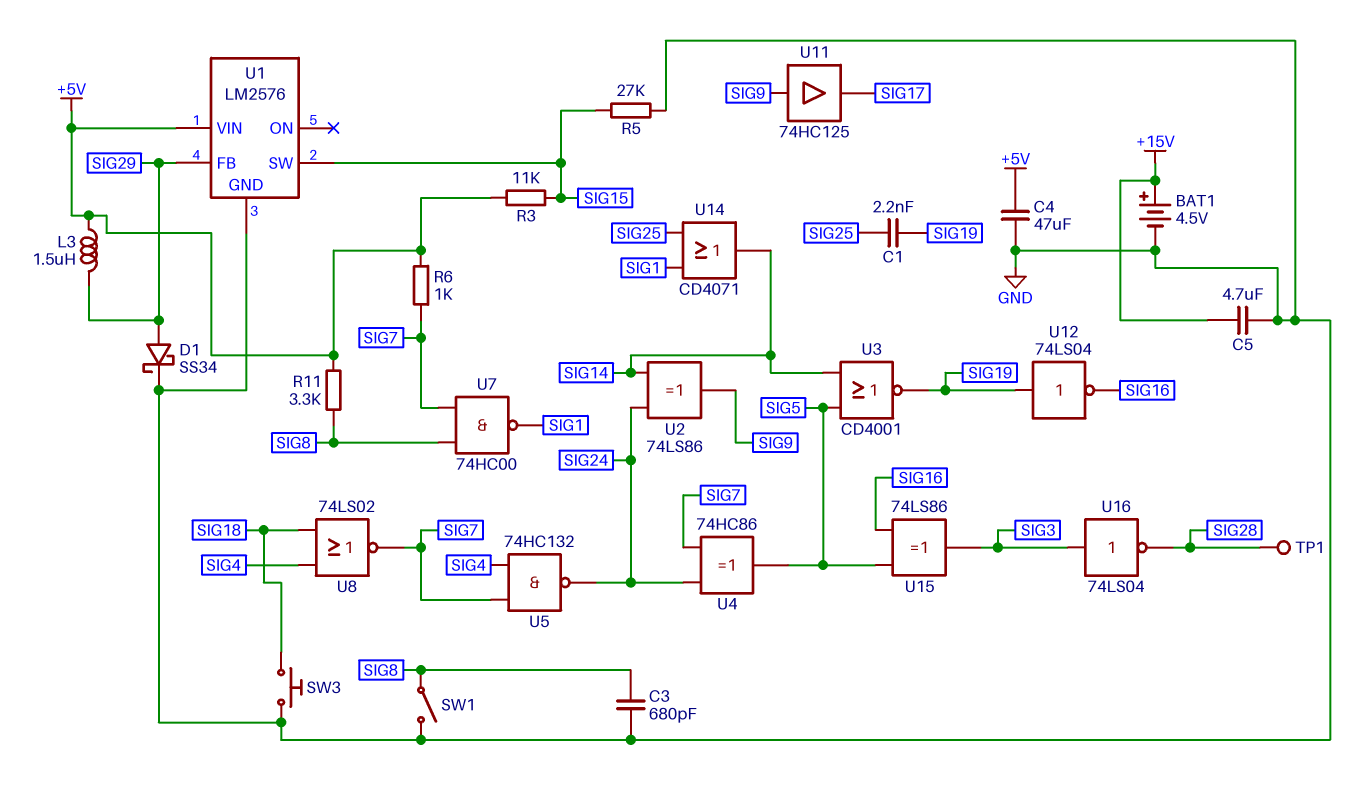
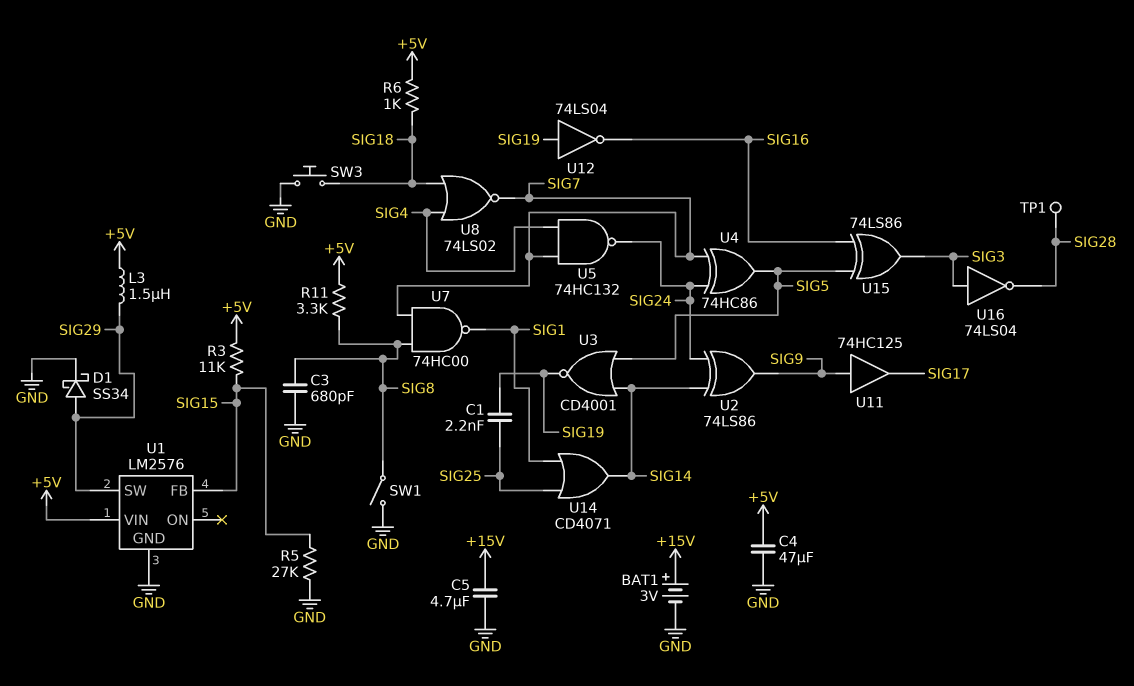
BAT1: 4.5V (plus +15V, minus GND) -> 3V (plus +15V, minus GND)
R6: 1k (+5V, SIG7) -> 1k (+5V, SIG18)
U1 pin FB: SIG29 -> SIG15
U1 pin SW: SIG15 -> SIG29

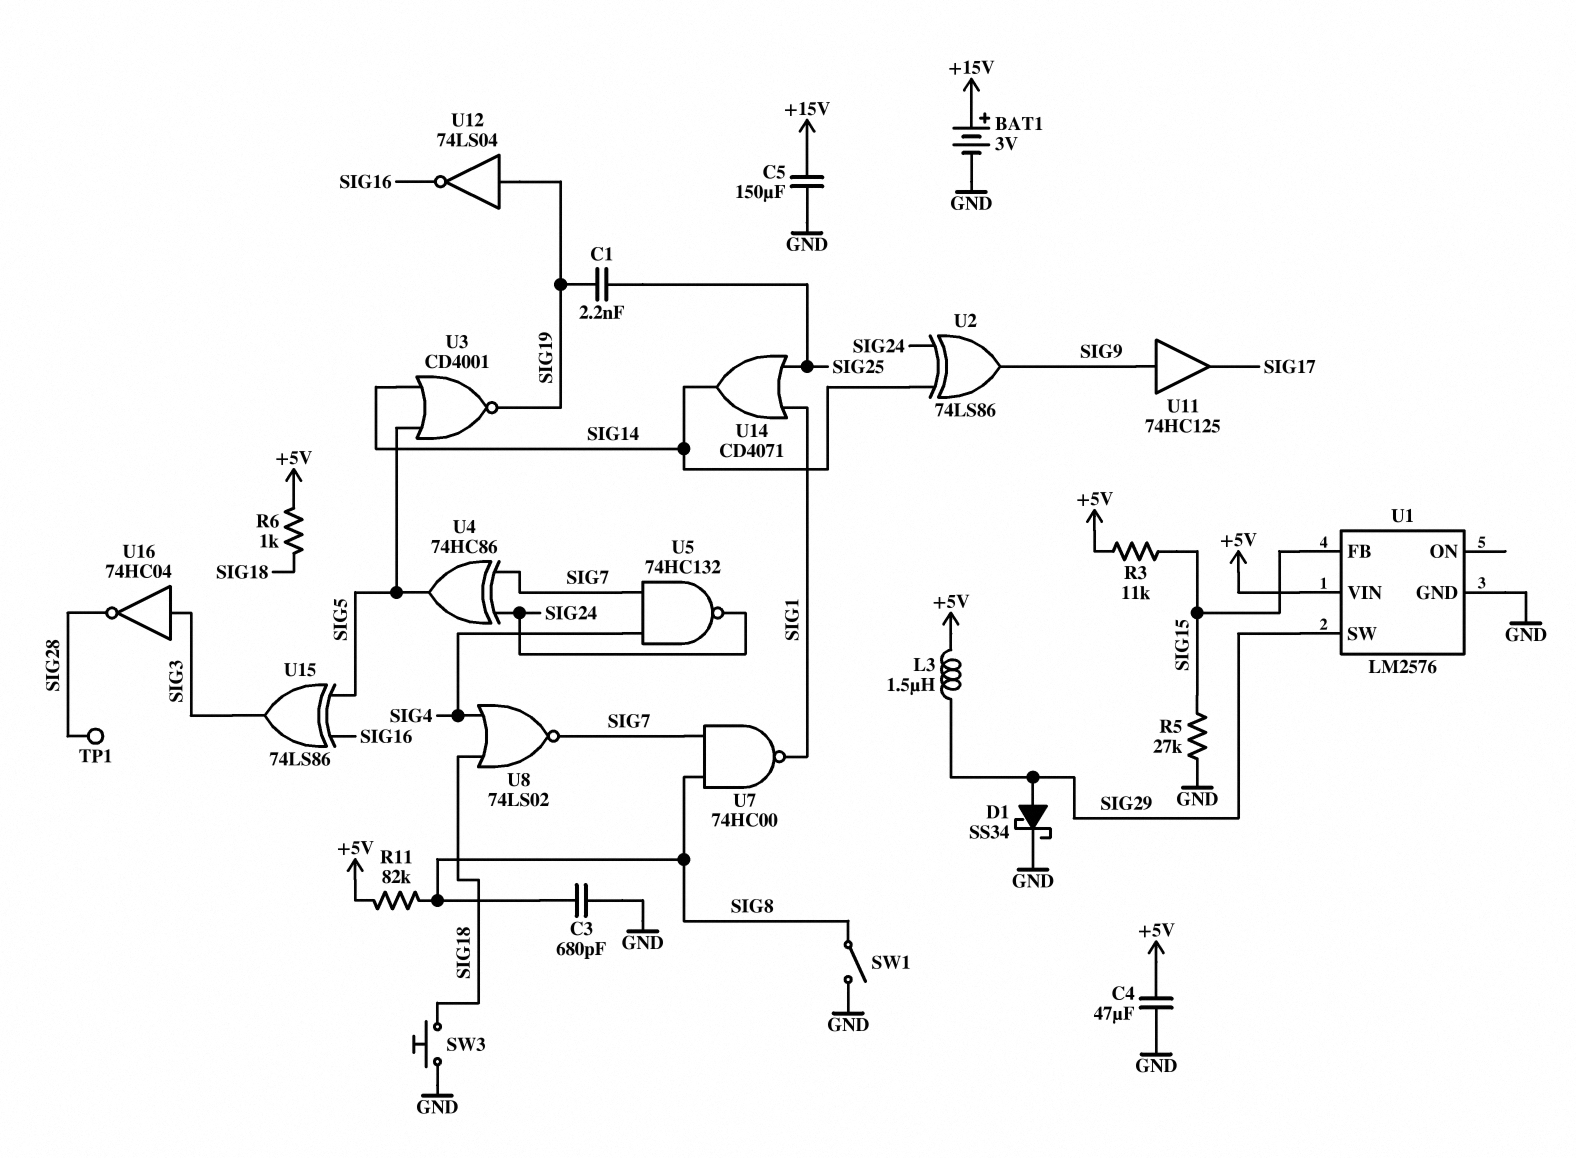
C5: 4.7uF (+15V, GND) -> 150uF (+15V, GND)
R11: 3.3k (+5V, SIG8) -> 82k (+5V, SIG8)
U16: NOT 74LS04 (in SIG3, out SIG28) -> NOT 74HC04 (in SIG3, out SIG28)

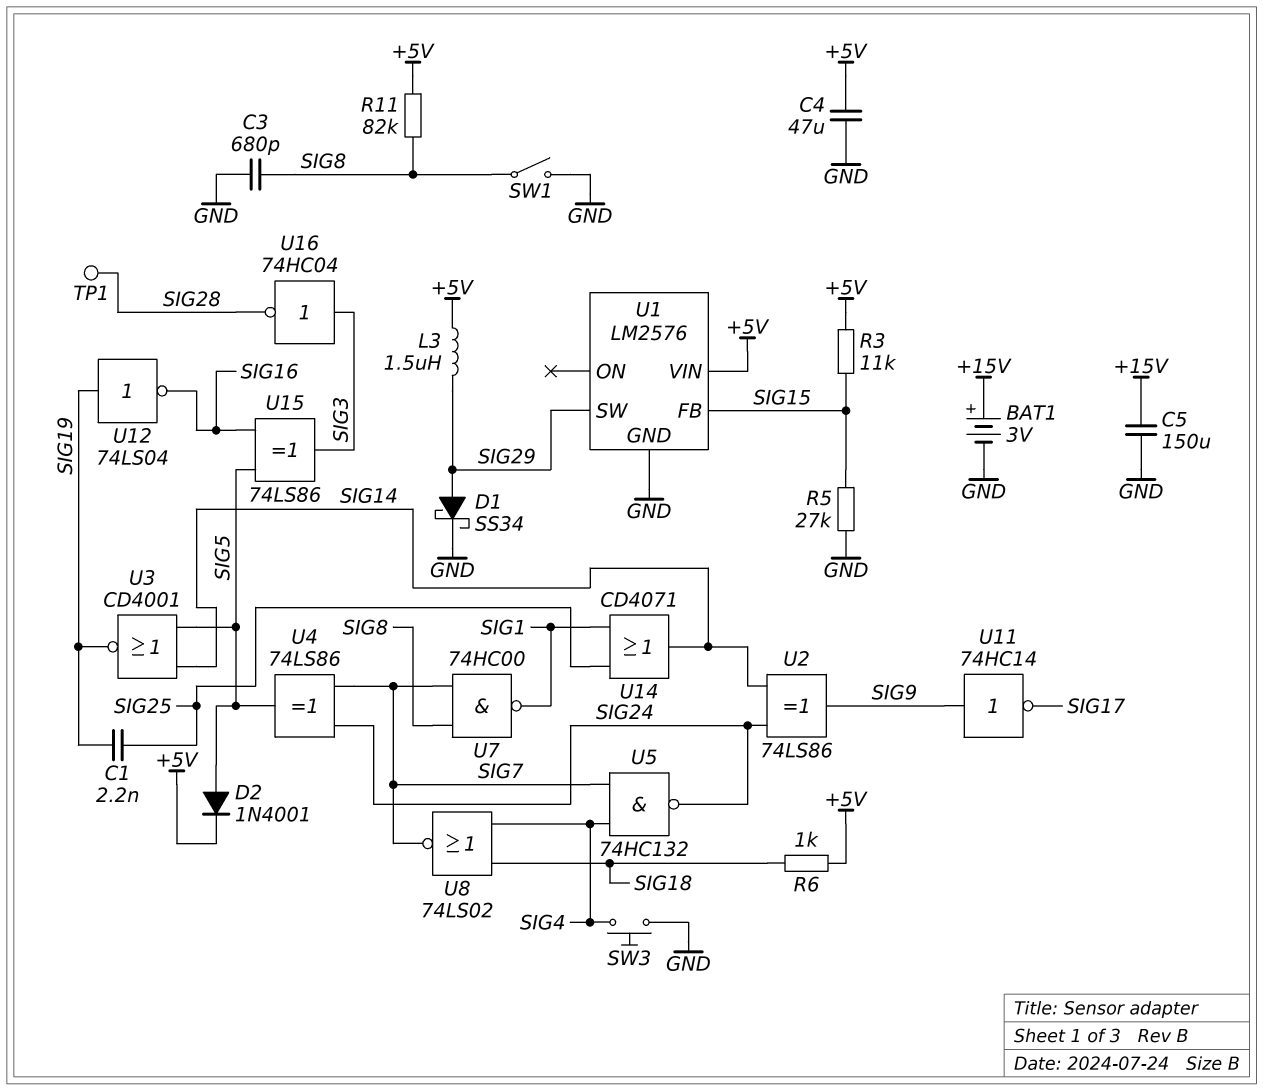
D2: none -> diode 1N4001 (A SIG5, K +5V)
SW3: button (GND, SIG18) -> button (GND, SIG4)
U4: XOR 74HC86 (in SIG7, in SIG24, out SIG5) -> XOR 74LS86 (in SIG7, in SIG24, out SIG5)
U11: buffer 74HC125 (in SIG9, out SIG17) -> NOT 74HC14 (in SIG9, out SIG17)

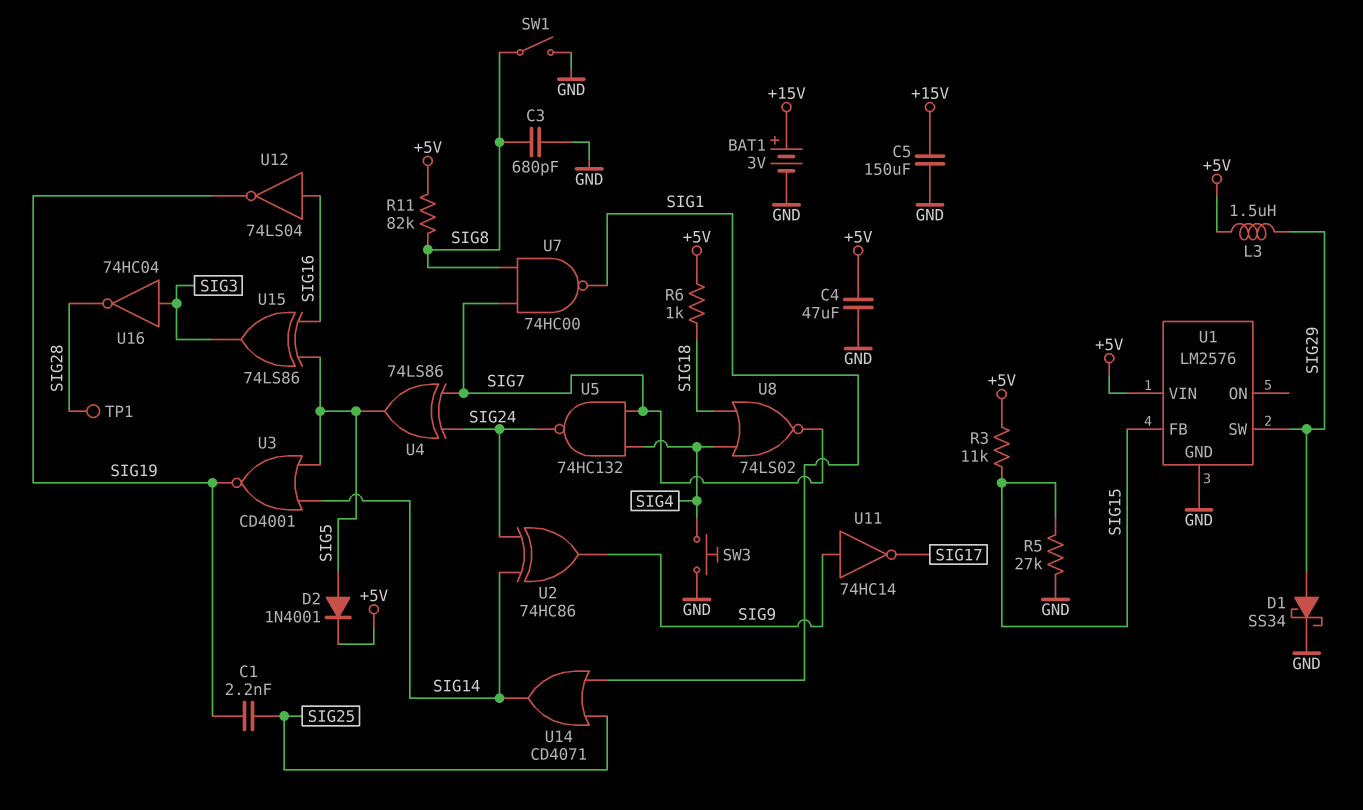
U2: XOR 74LS86 (in SIG14, in SIG24, out SIG9) -> XOR 74HC86 (in SIG14, in SIG24, out SIG9)
U12: NOT 74LS04 (in SIG19, out SIG16) -> NOT 74LS04 (in SIG16, out SIG19)

